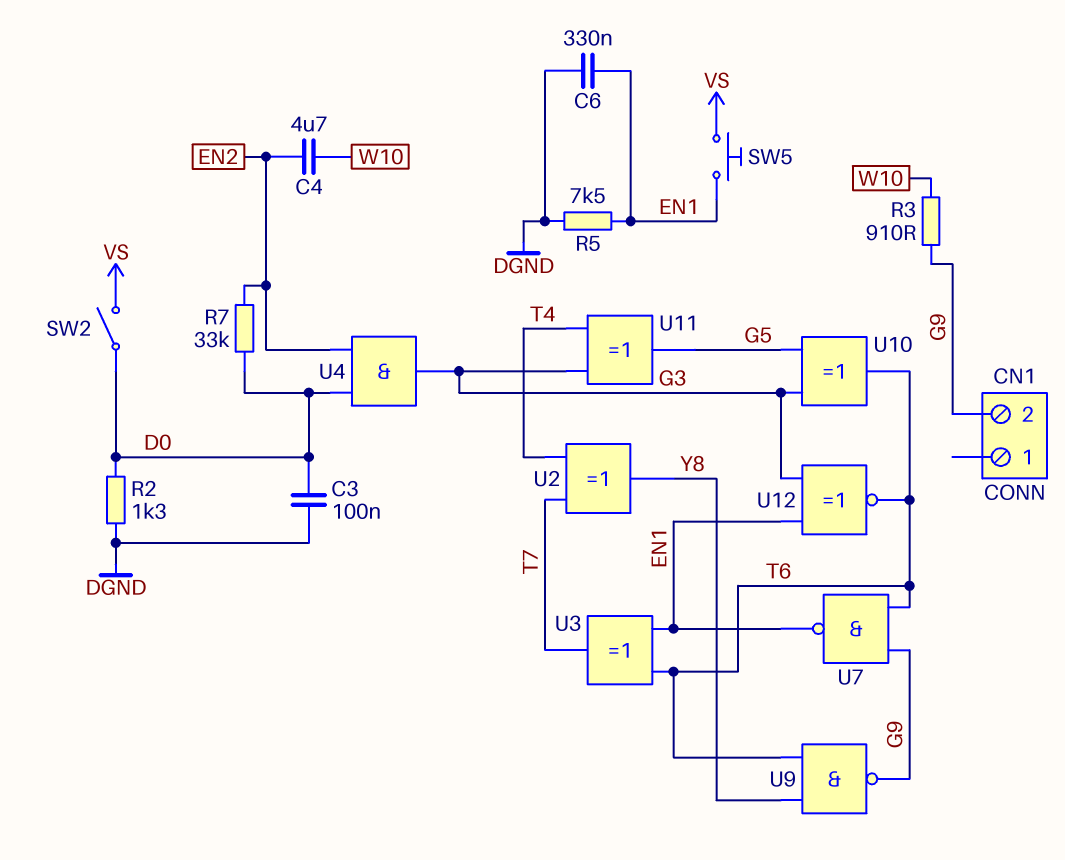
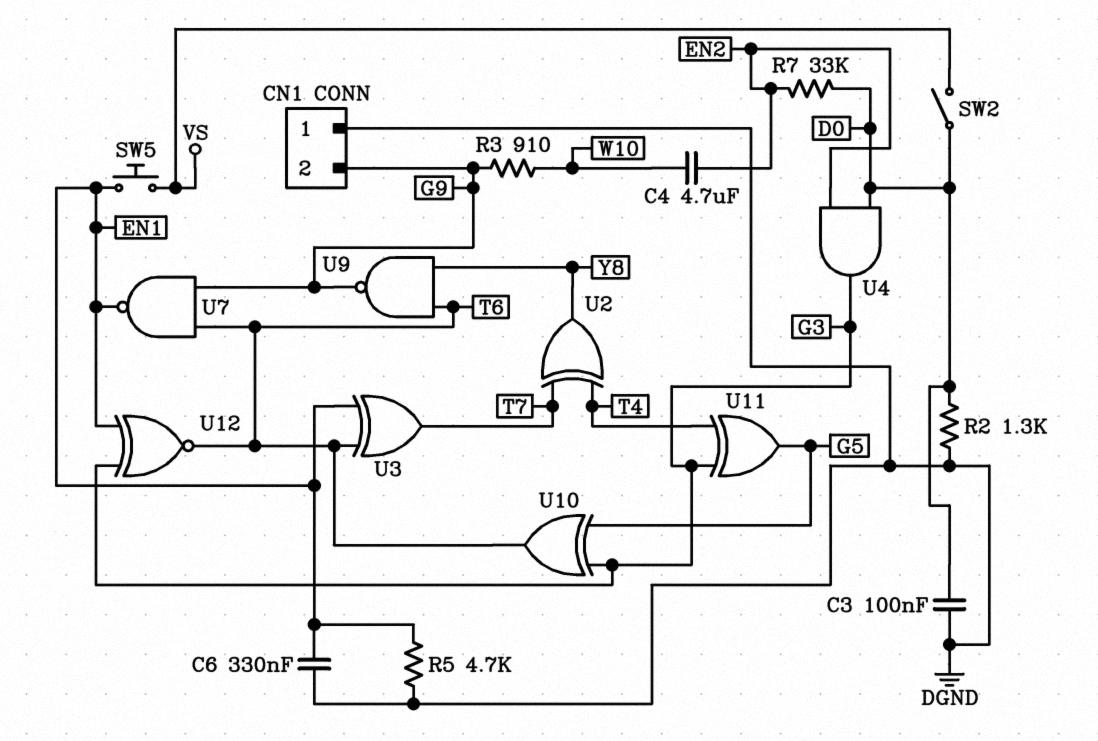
CN1 pin 1: none -> DGND
R5: 7.5k (DGND, EN1) -> 4.7k (DGND, EN1)

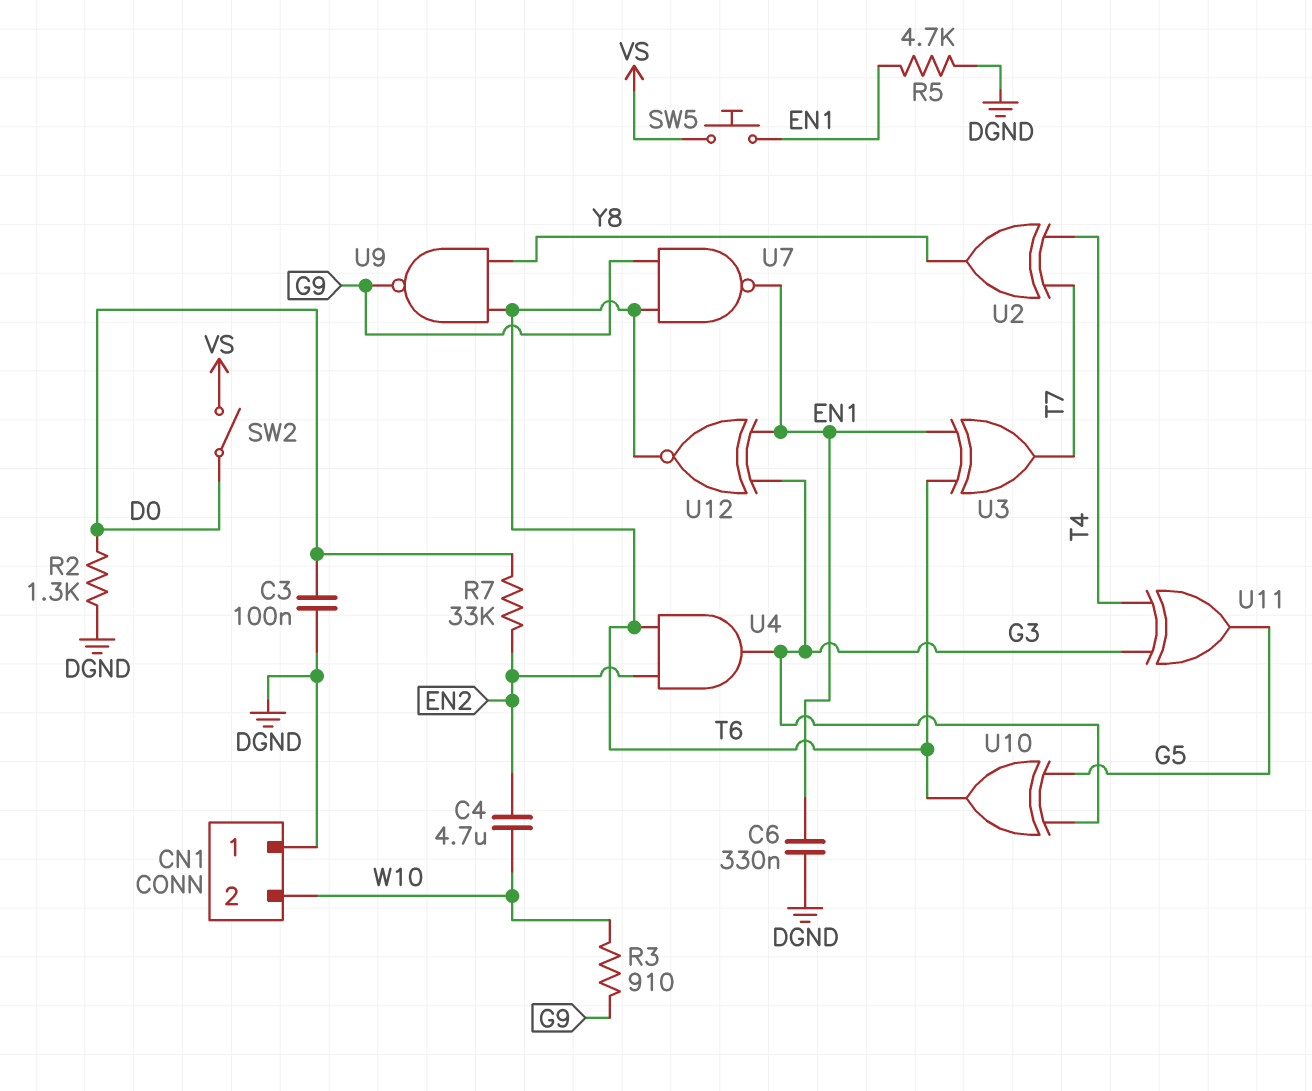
CN1 pin 2: G9 -> W10
U4: AND (in D0, in EN2, out G3) -> AND (in EN2, in T6, out G3)

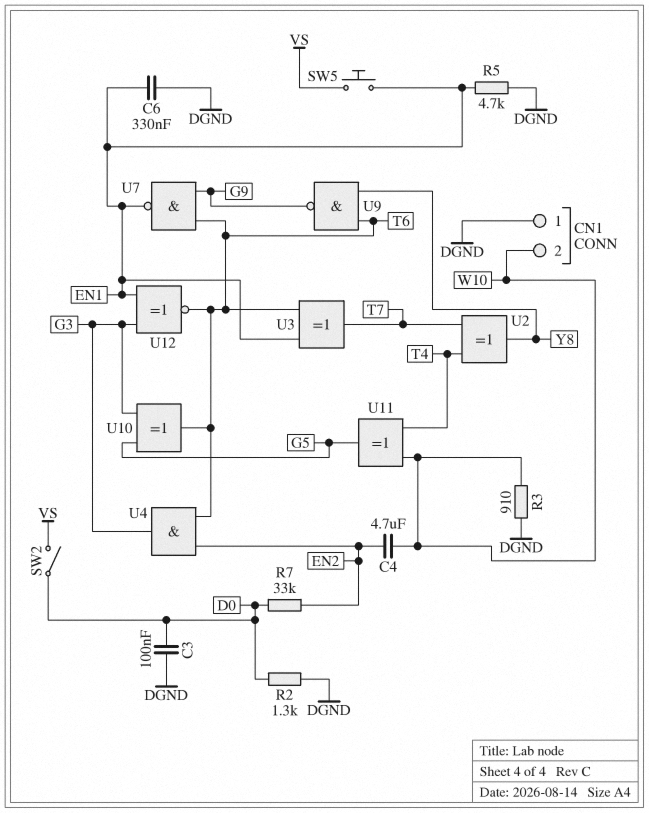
R3: 910 (G9, W10) -> 910 (DGND, W10)
U11: XOR (in G3, in T4, out G5) -> XOR (in T4, in W10, out G5)

